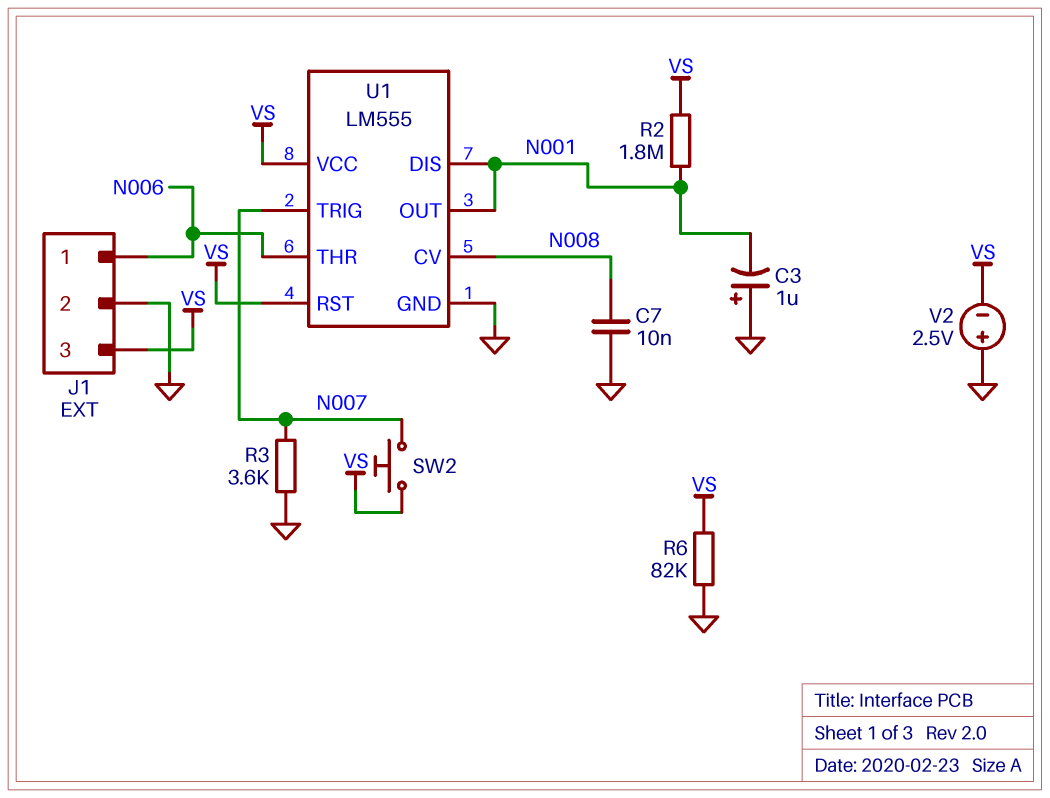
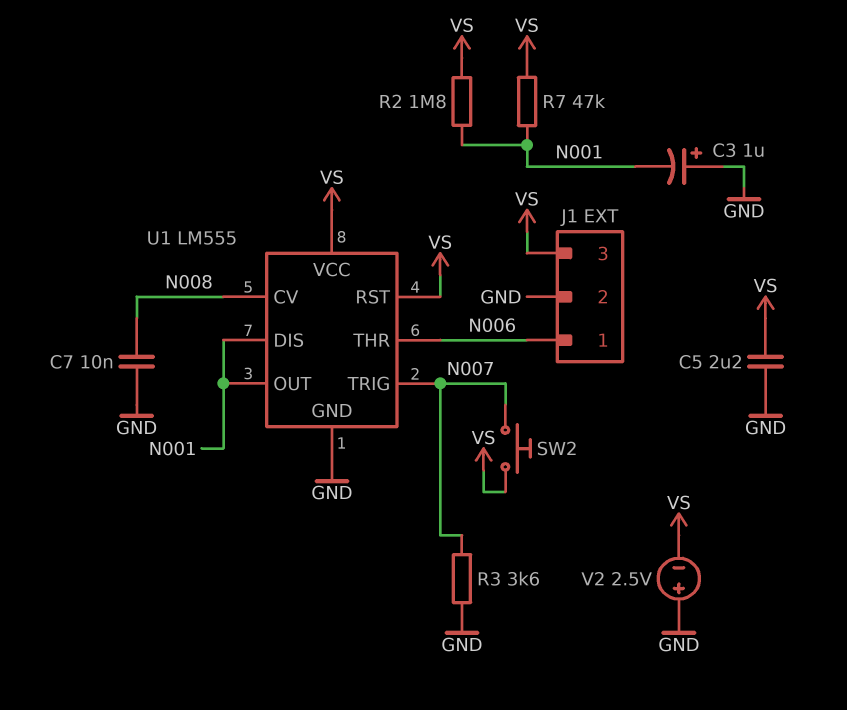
C5: none -> 2.2uF (GND, VS)
R6: 82k (GND, VS) -> none
R7: none -> 47k (N001, VS)

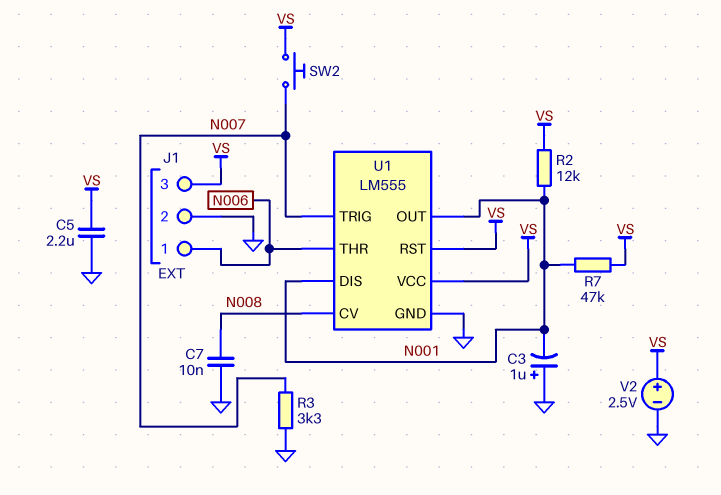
R2: 1.8M (N001, VS) -> 12k (N001, VS)
R3: 3.6k (GND, N007) -> 3.3k (GND, N007)
V2: 2.5V (plus GND, minus VS) -> 2.5V (plus VS, minus GND)

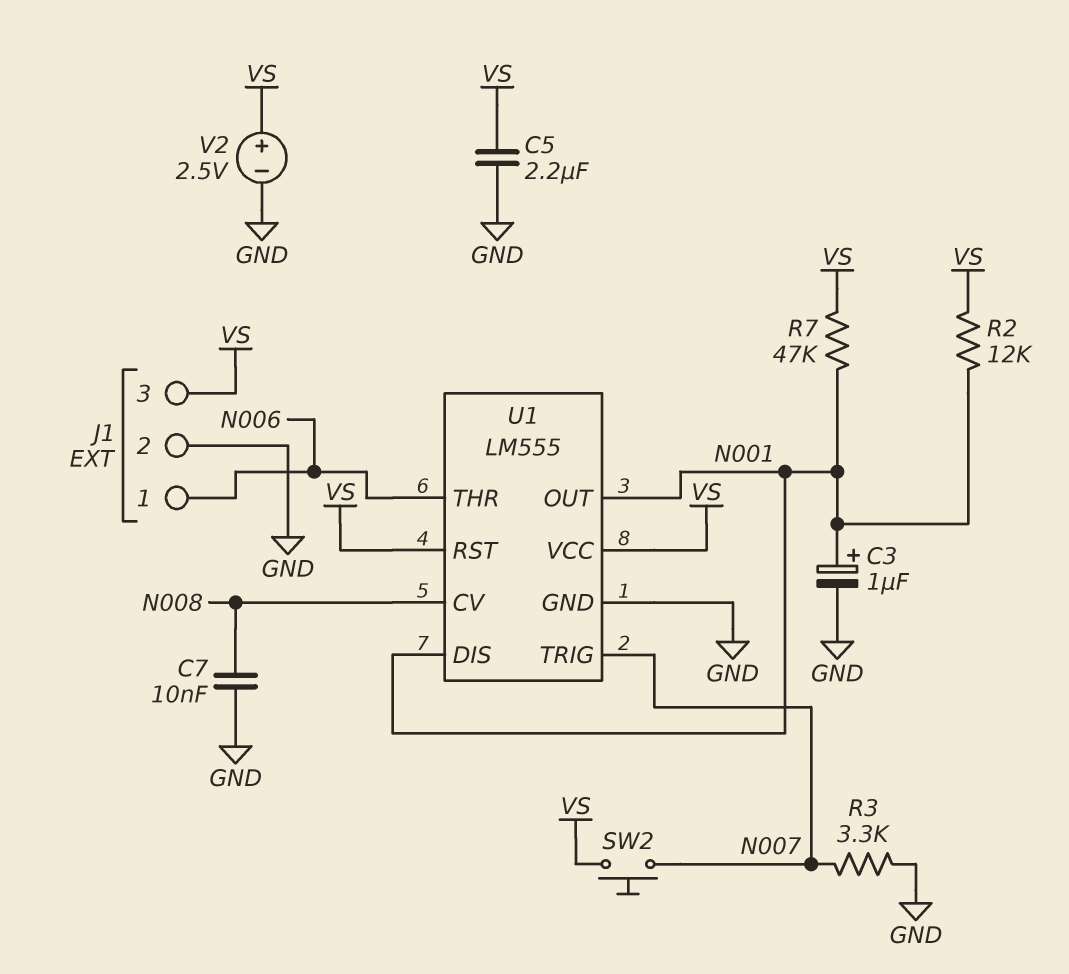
C3: 1uF (plus GND, minus N001) -> 1uF (plus N001, minus GND)

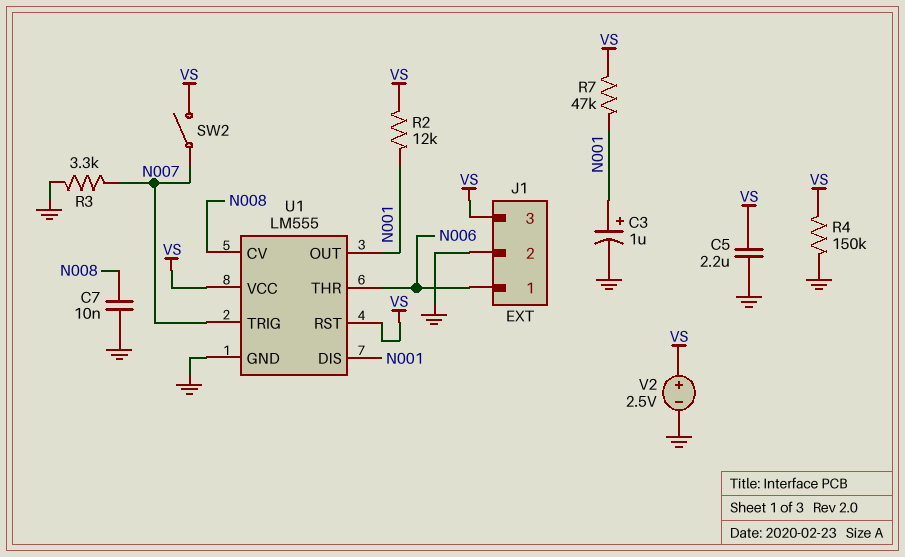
R4: none -> 150k (GND, VS)
SW2: button (N007, VS) -> switch (N007, VS)

